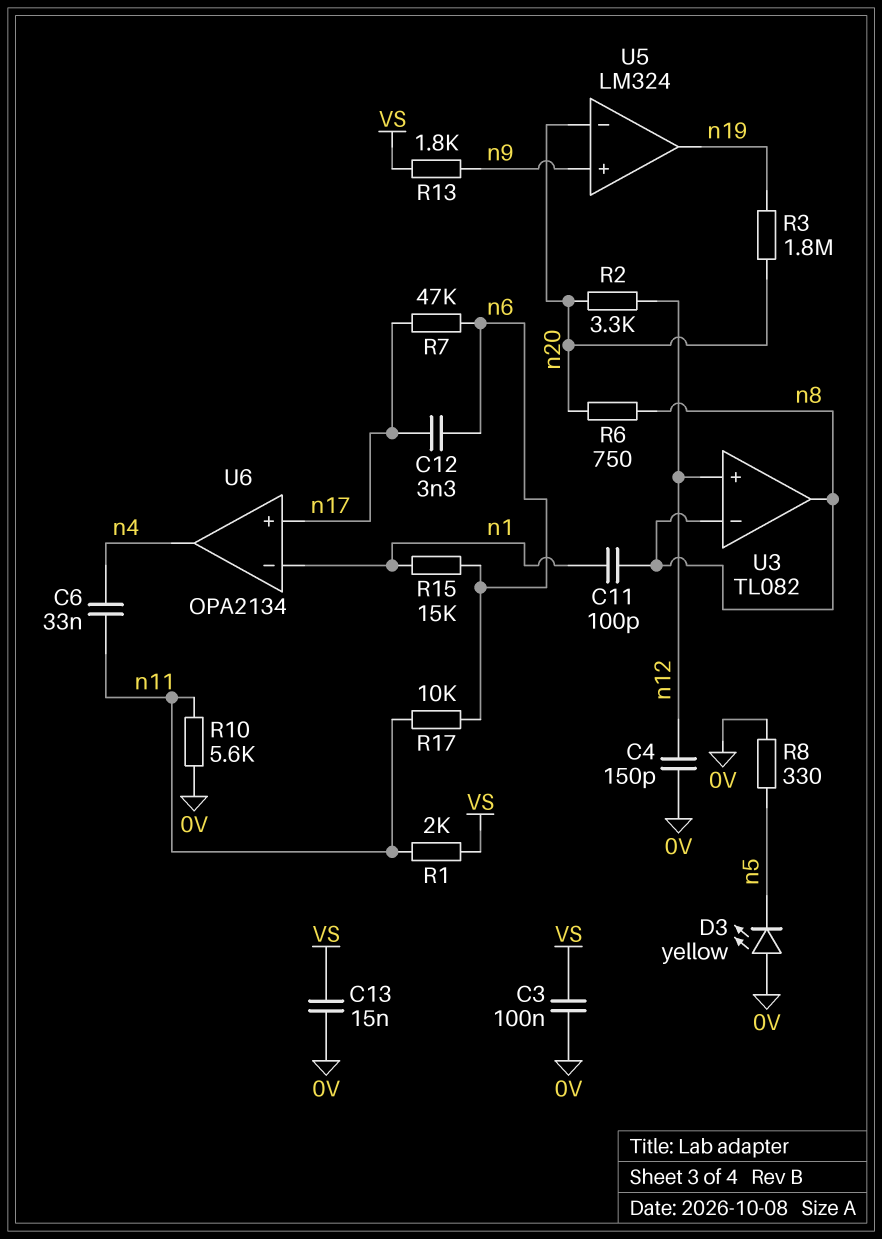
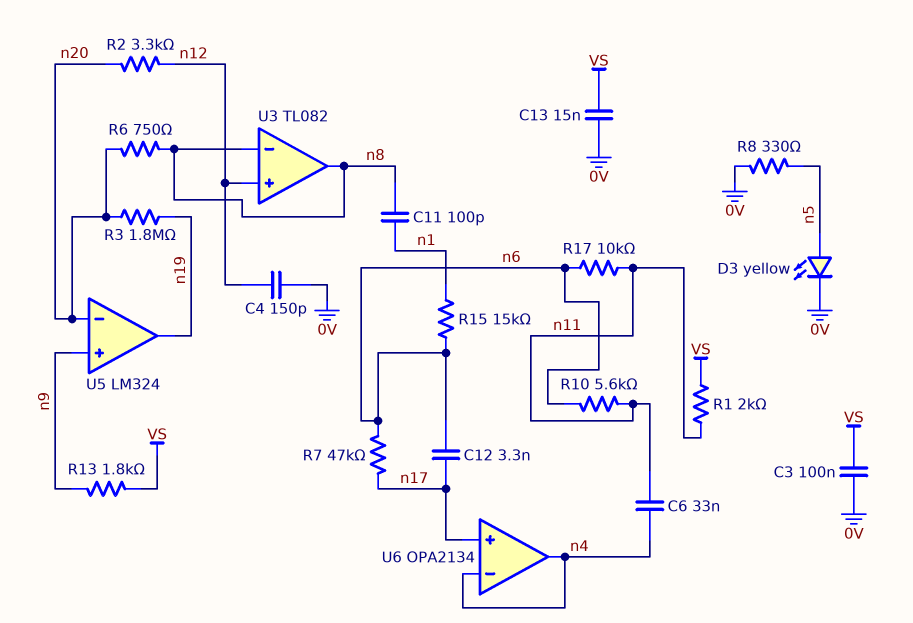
D3: LED yellow (A 0V, K n5) -> LED yellow (A n5, K 0V)
R10: 5.6k (0V, n11) -> 5.6k (n6, n11)
U6 pin in-: n1 -> n4

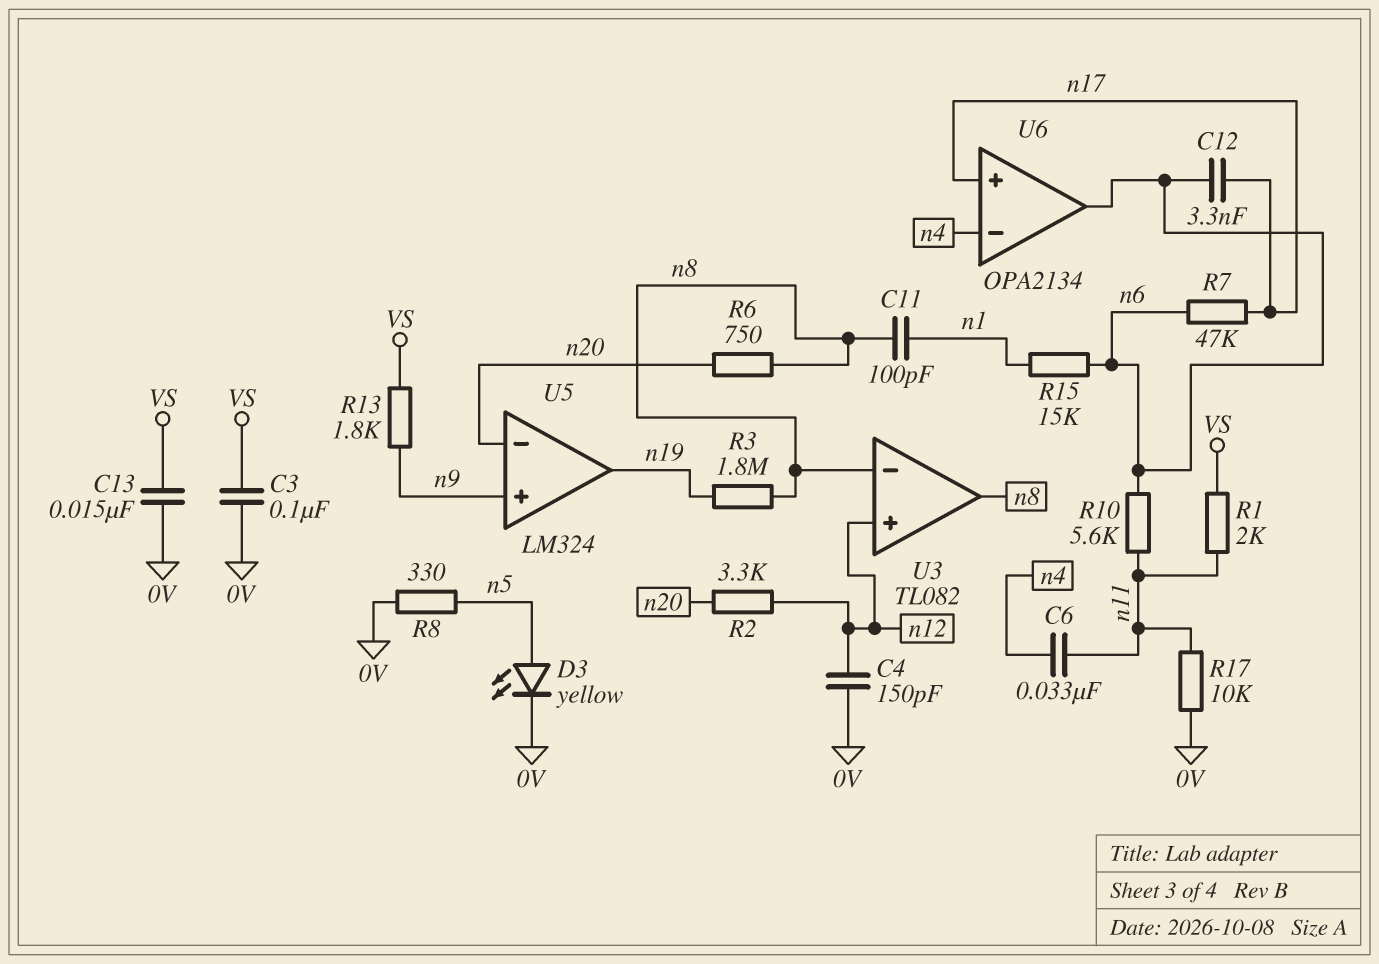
R3: 1.8M (n19, n20) -> 1.8M (n8, n19)
R17: 10k (n6, n11) -> 10k (0V, n11)
U6 pin out: n4 -> n6

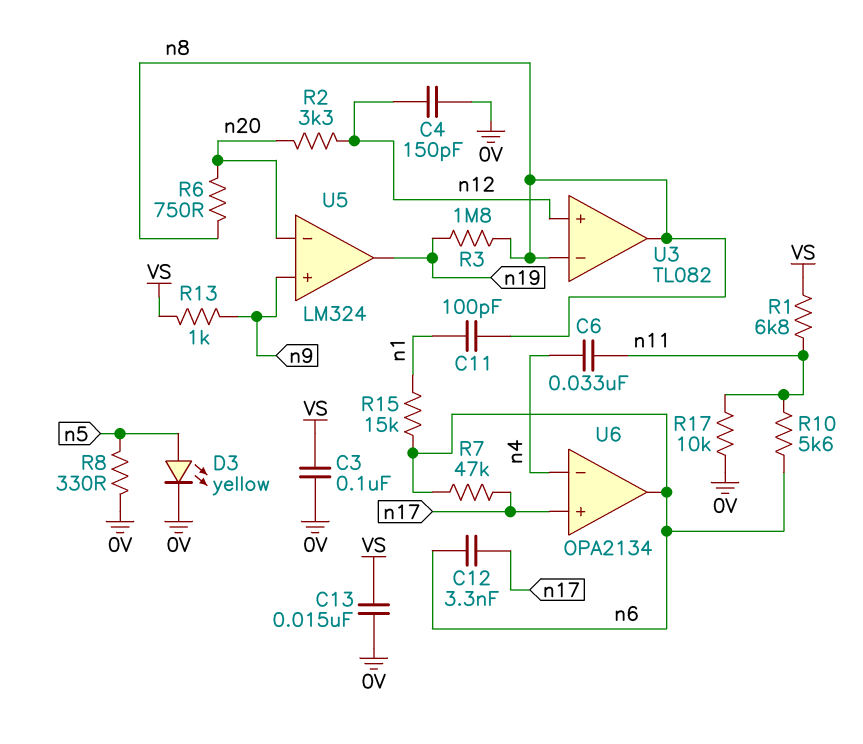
R1: 2k (VS, n11) -> 6.8k (VS, n11)
R13: 1.8k (VS, n9) -> 1k (VS, n9)

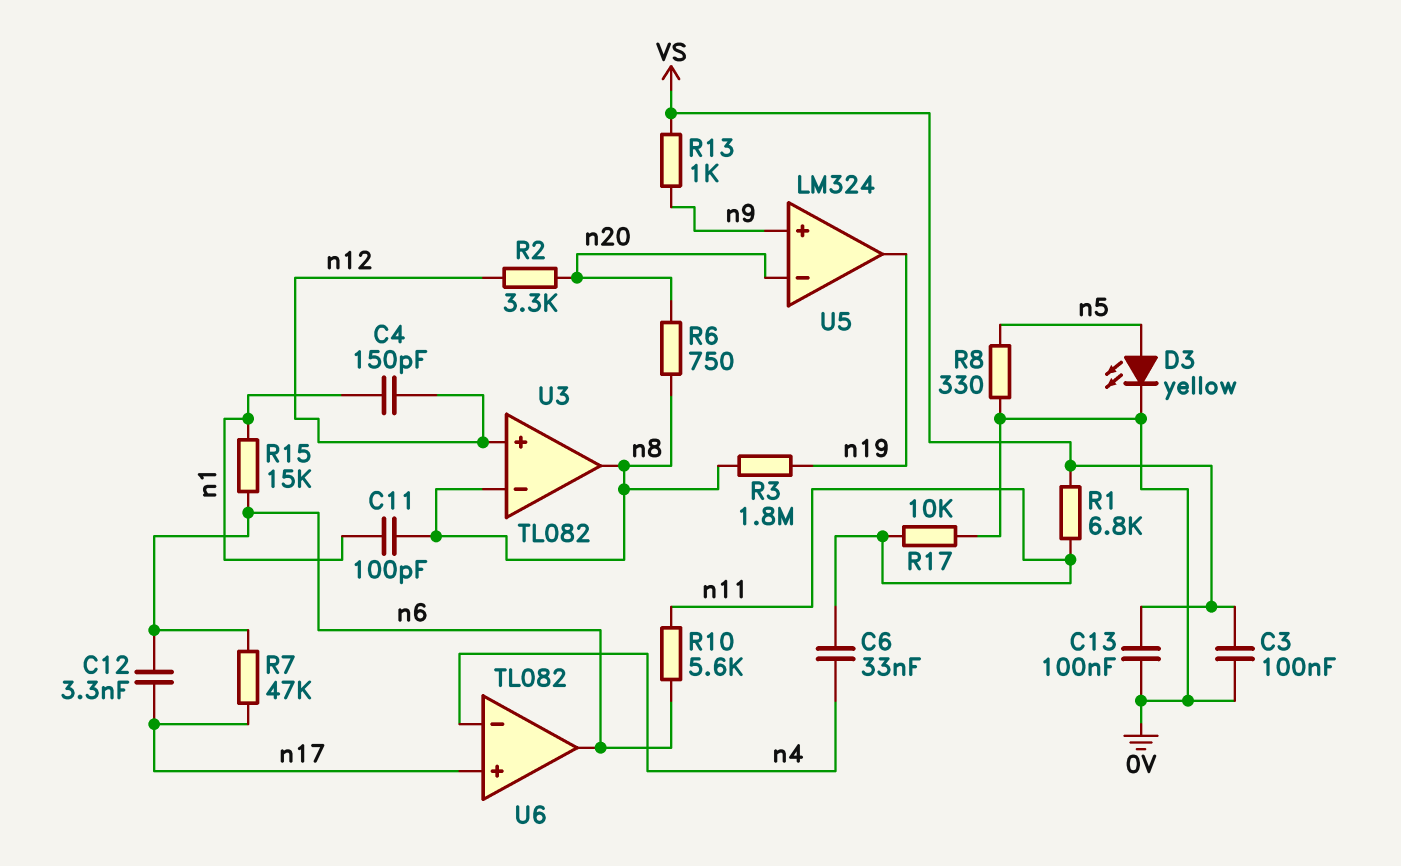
C4: 150pF (0V, n12) -> 150pF (n1, n12)
C13: 15nF (0V, VS) -> 100nF (0V, VS)
U6: OPA2134 -> TL082

